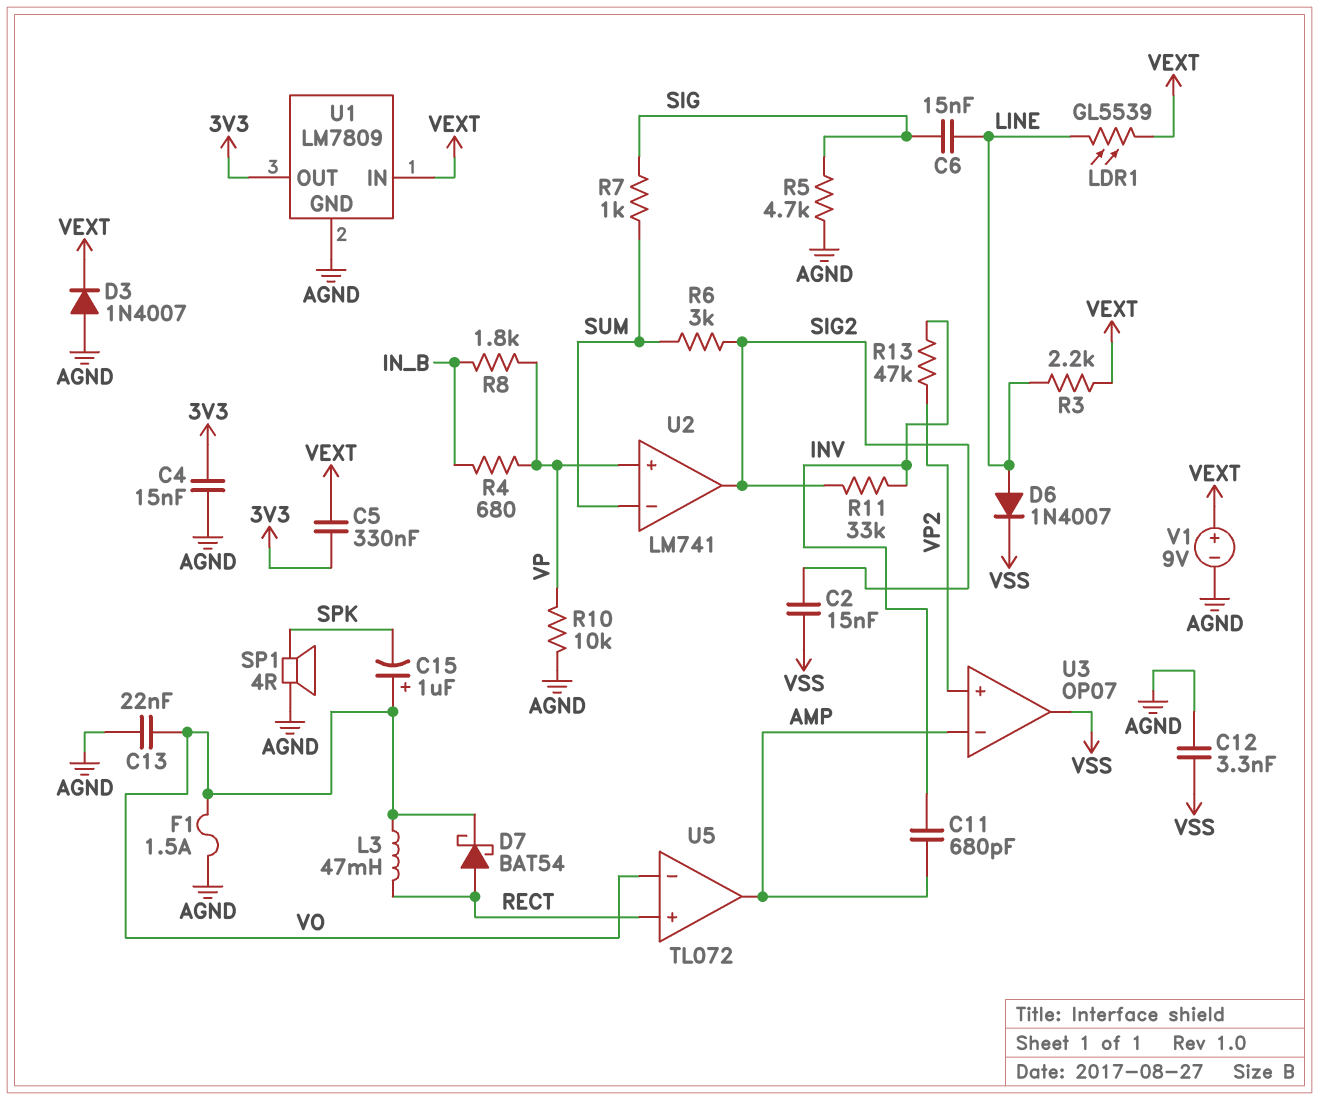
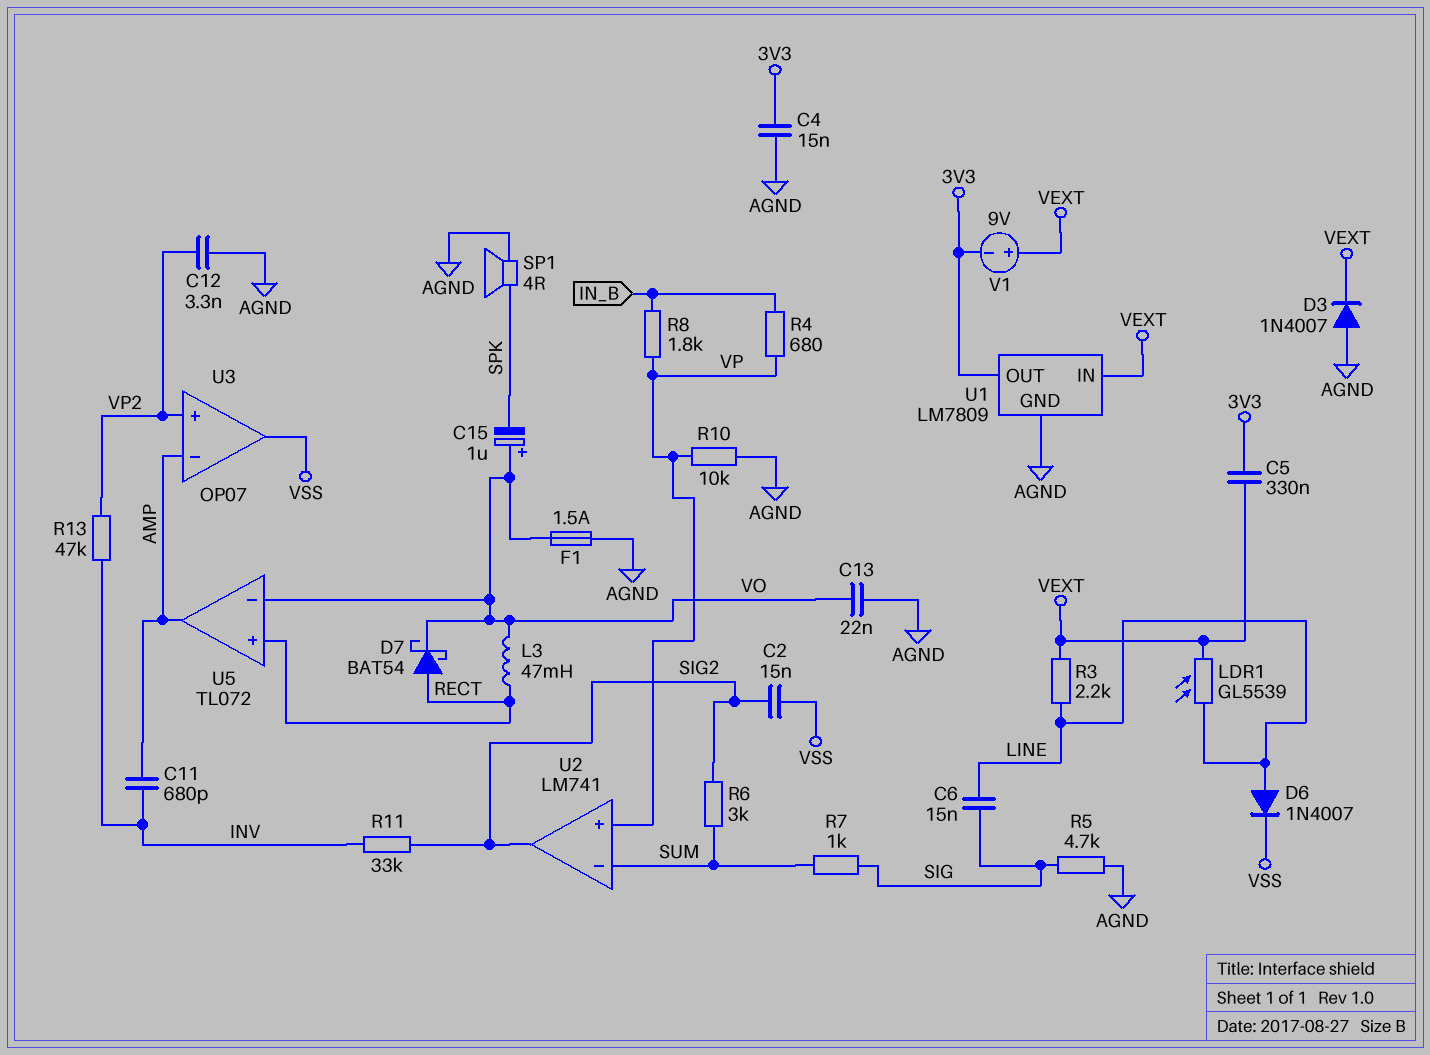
C12: 3.3nF (AGND, VSS) -> 3.3nF (AGND, VP2)
V1: 9V (plus VEXT, minus AGND) -> 9V (plus VEXT, minus 3V3)

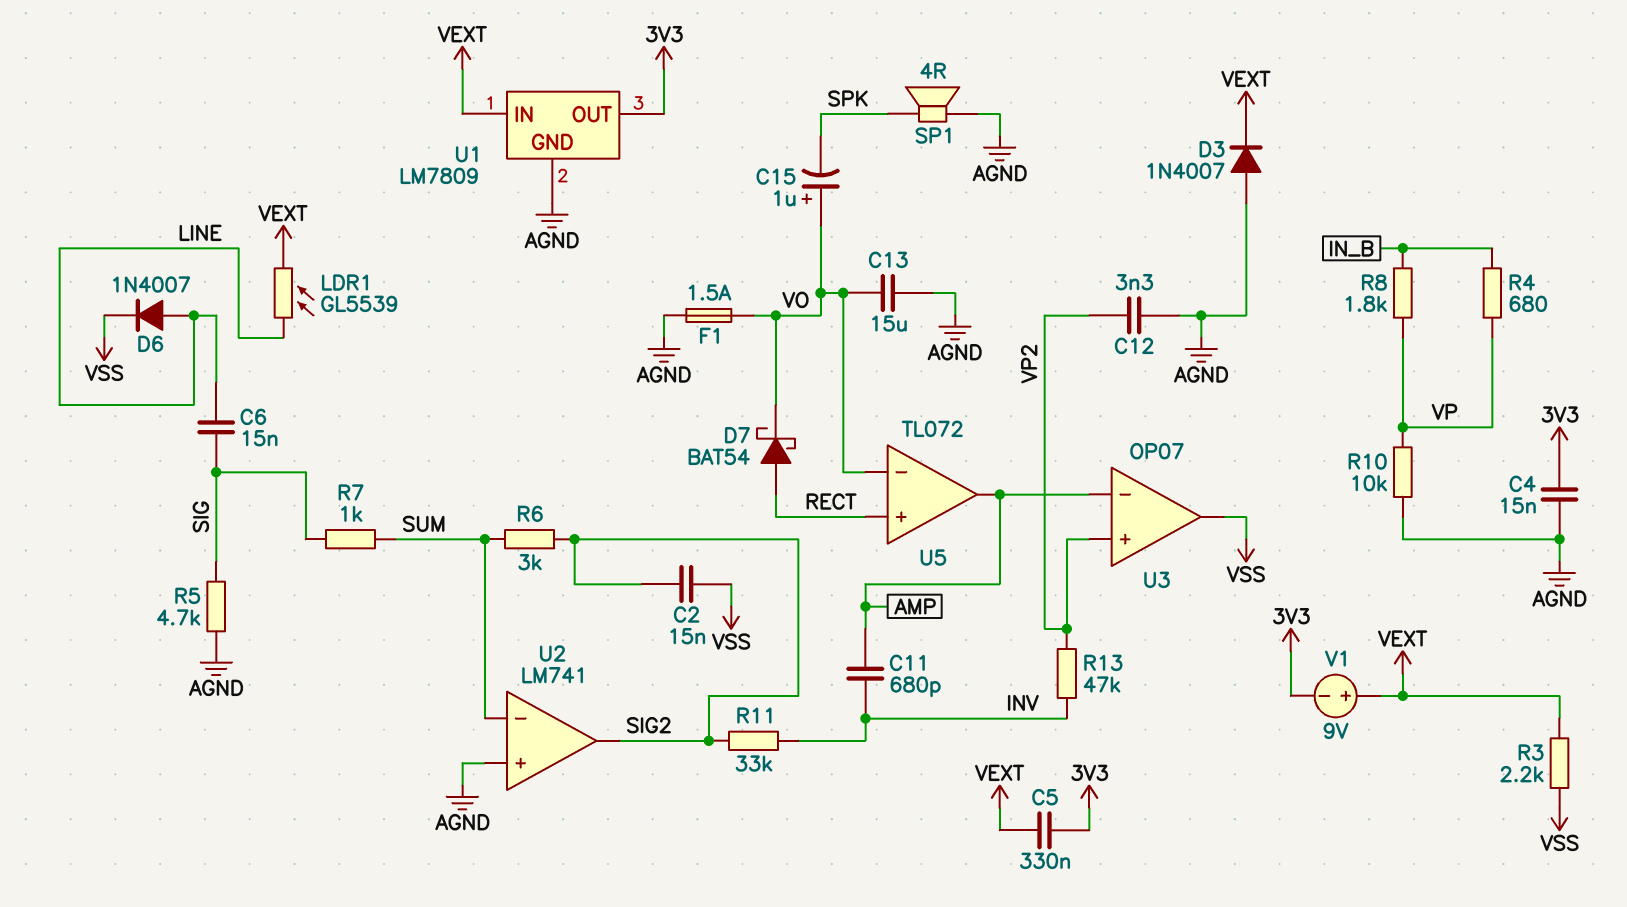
C13: 22nF (AGND, VO) -> 15uF (AGND, VO)
L3: 47mH (RECT, VO) -> none
R3: 2.2k (LINE, VEXT) -> 2.2k (VEXT, VSS)
U2 pin in+: VP -> AGND

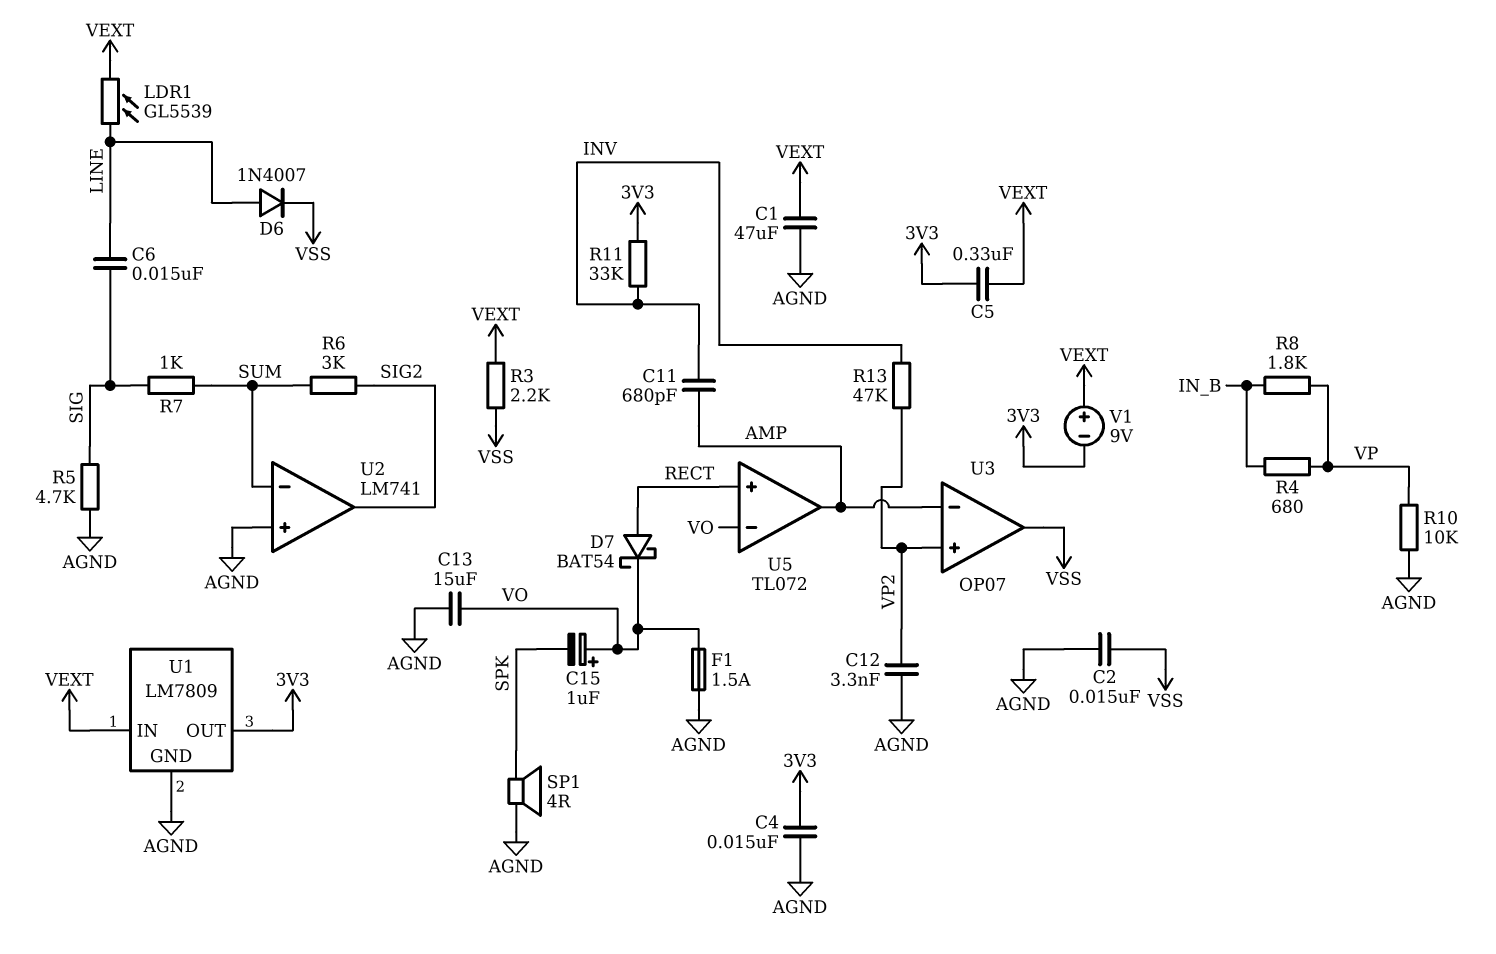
C1: none -> 47uF (AGND, VEXT)
C2: 15nF (SIG2, VSS) -> 15nF (AGND, VSS)
D3: diode 1N4007 (A AGND, K VEXT) -> none
R11: 33k (INV, SIG2) -> 33k (3V3, INV)

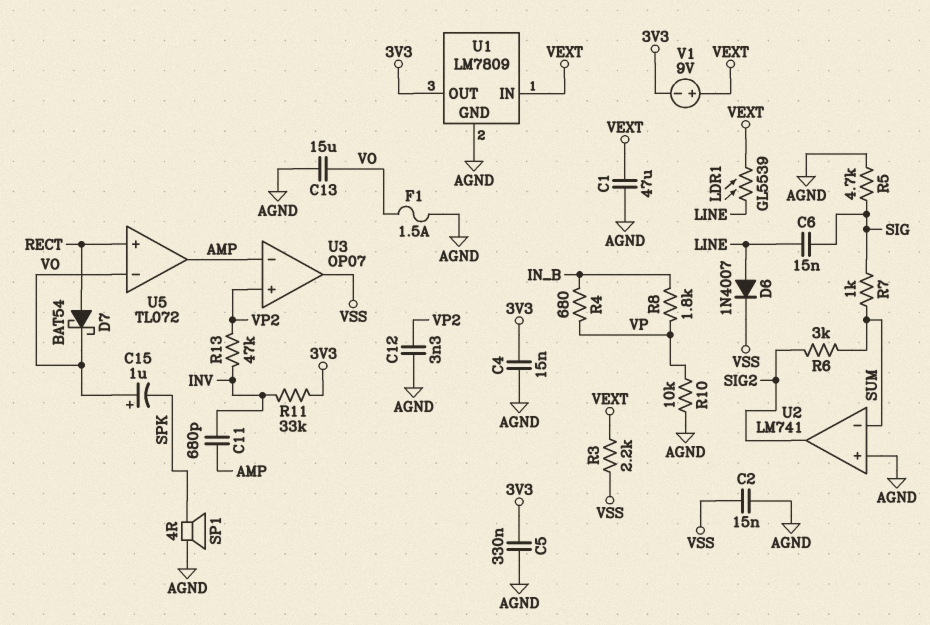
C5: 330nF (3V3, VEXT) -> 330nF (3V3, AGND)

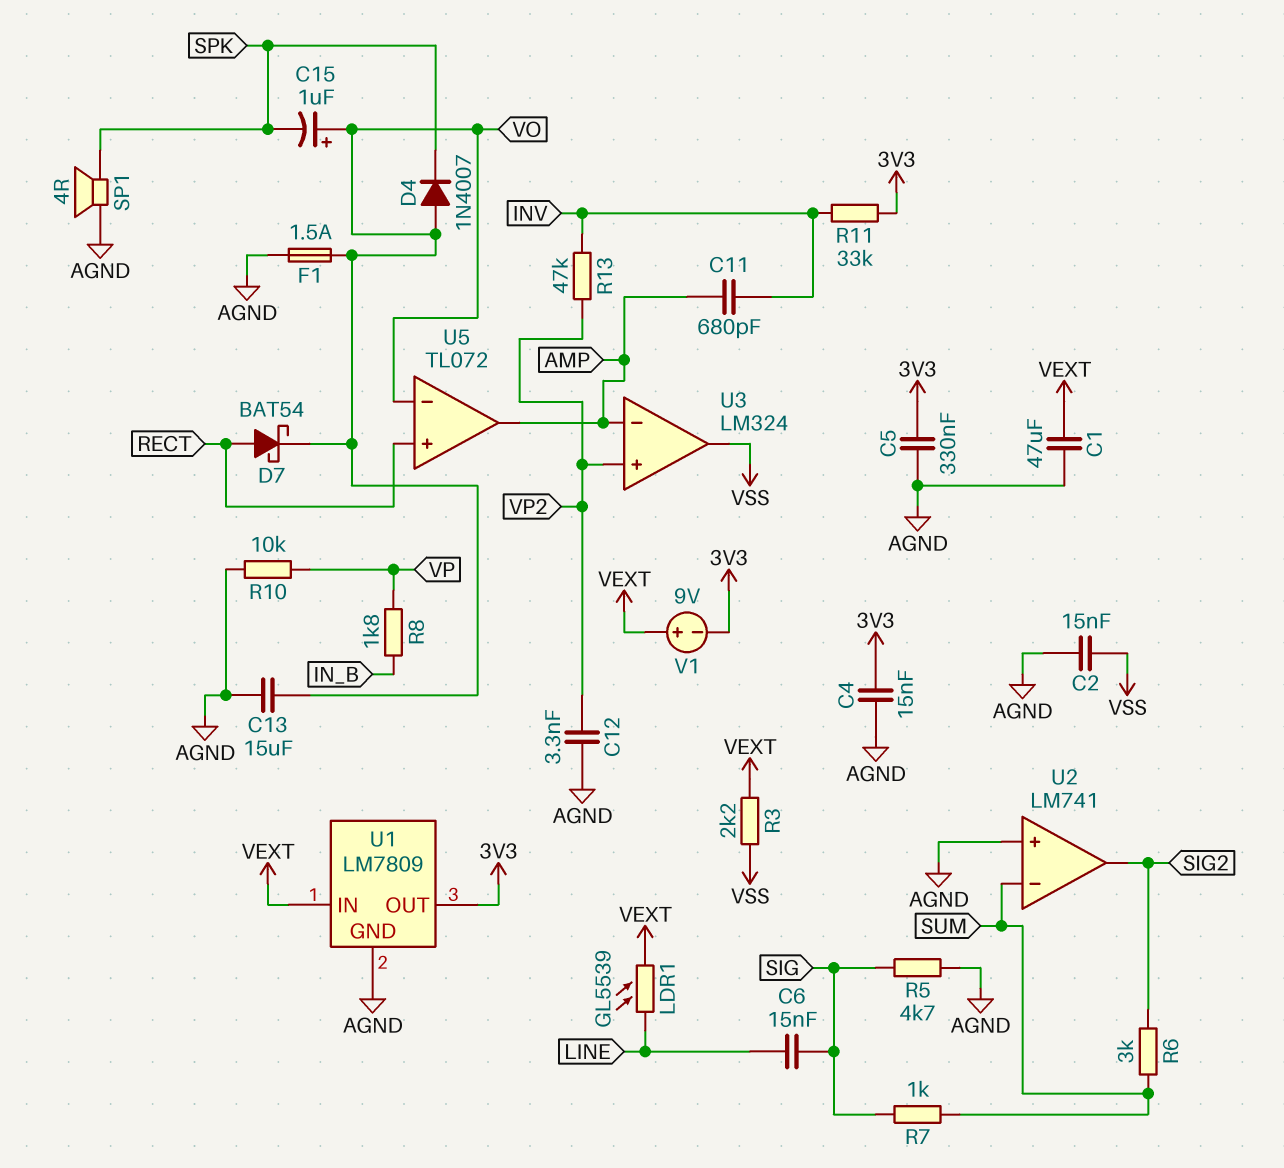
D4: none -> diode 1N4007 (A VO, K SPK)
D6: diode 1N4007 (A LINE, K VSS) -> none
R4: 680 (IN_B, VP) -> none
U3: OP07 -> LM324

